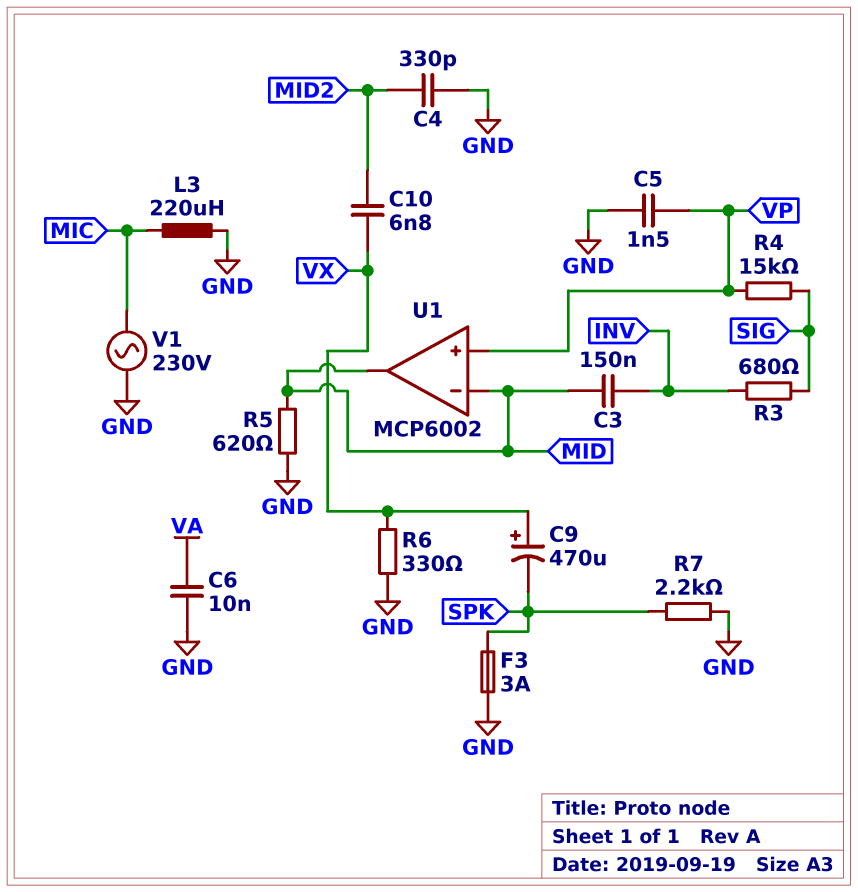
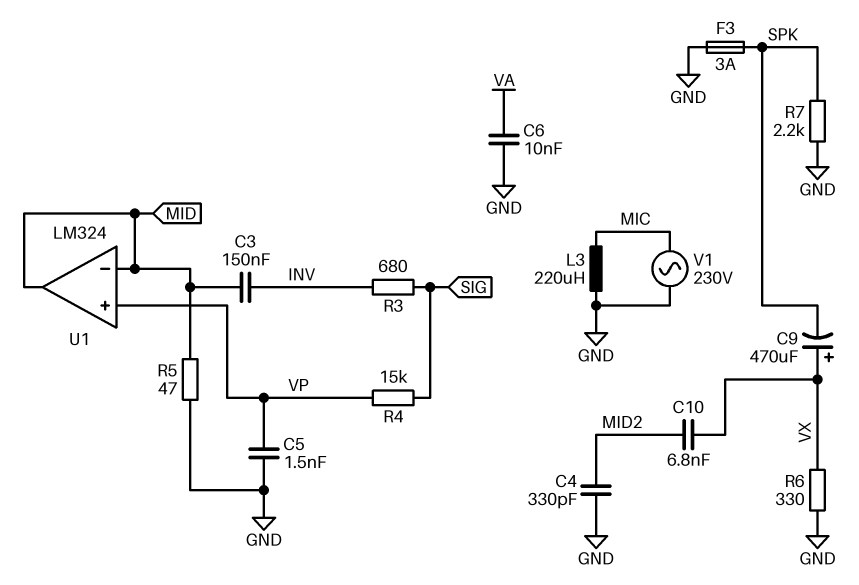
R5: 620 (GND, MID) -> 47 (GND, MID)
U1: MCP6002 -> LM324

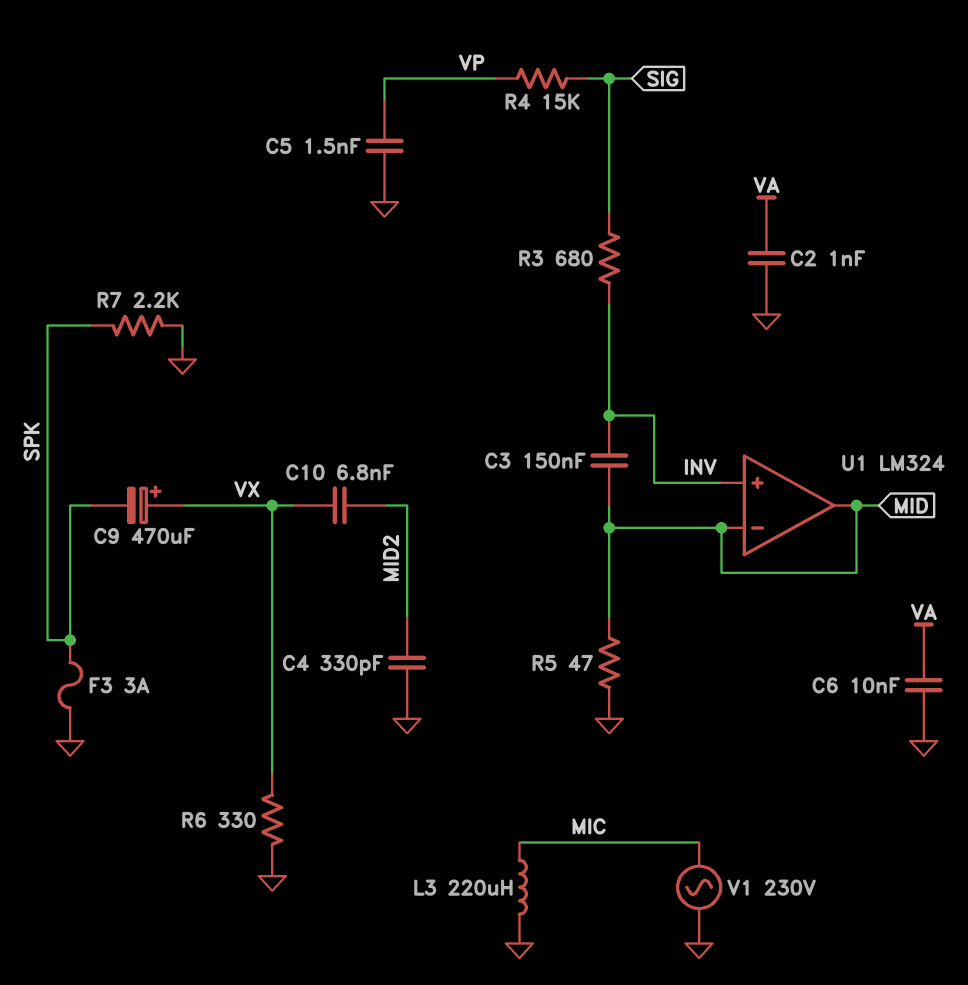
C2: none -> 1nF (GND, VA)
U1 pin in+: VP -> INV

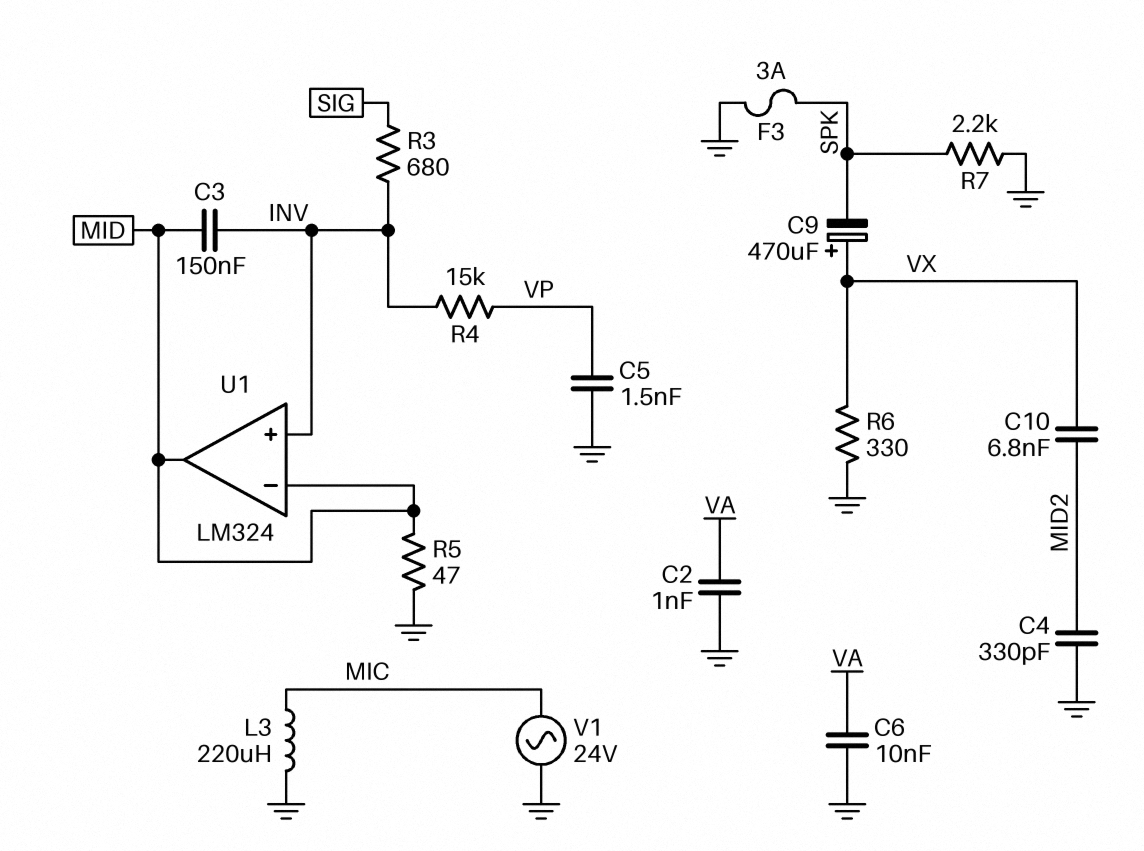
R4: 15k (SIG, VP) -> 15k (INV, VP)
V1: AC 230V (GND, MIC) -> AC 24V (GND, MIC)

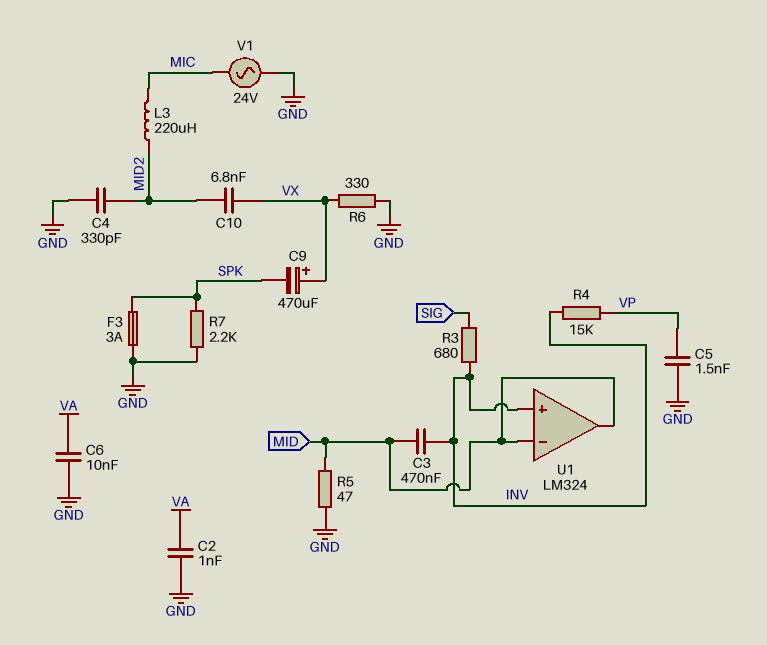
C3: 150nF (INV, MID) -> 470nF (INV, MID)
L3: 220uH (GND, MIC) -> 220uH (MIC, MID2)

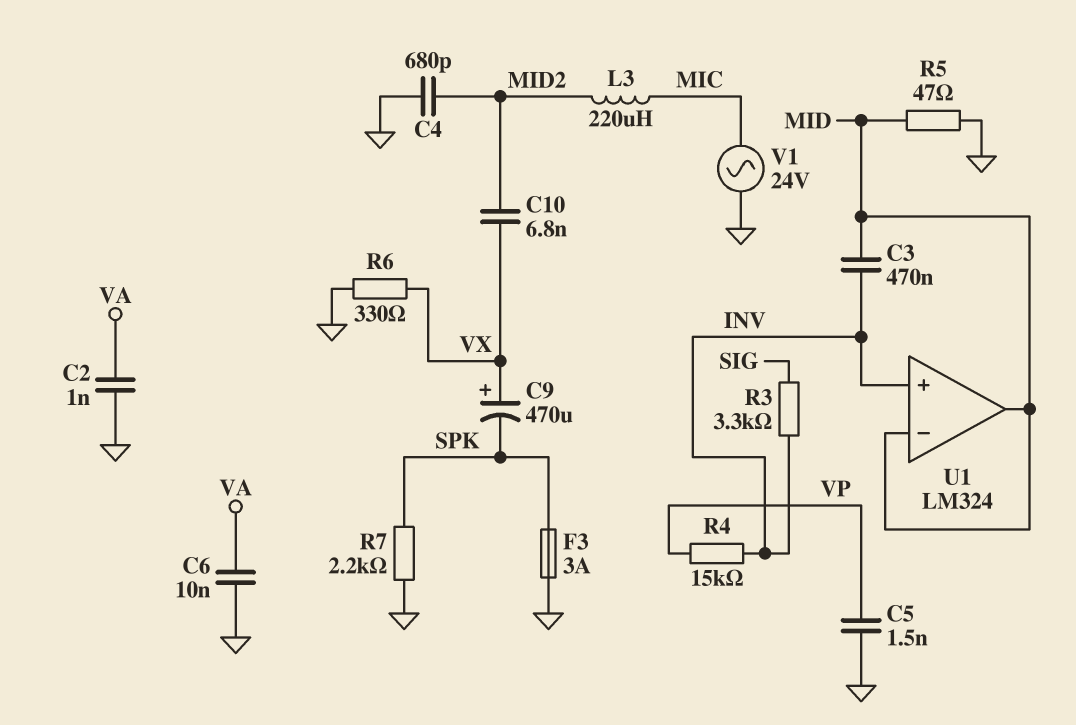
C4: 330pF (GND, MID2) -> 680pF (GND, MID2)
R3: 680 (INV, SIG) -> 3.3k (INV, SIG)

